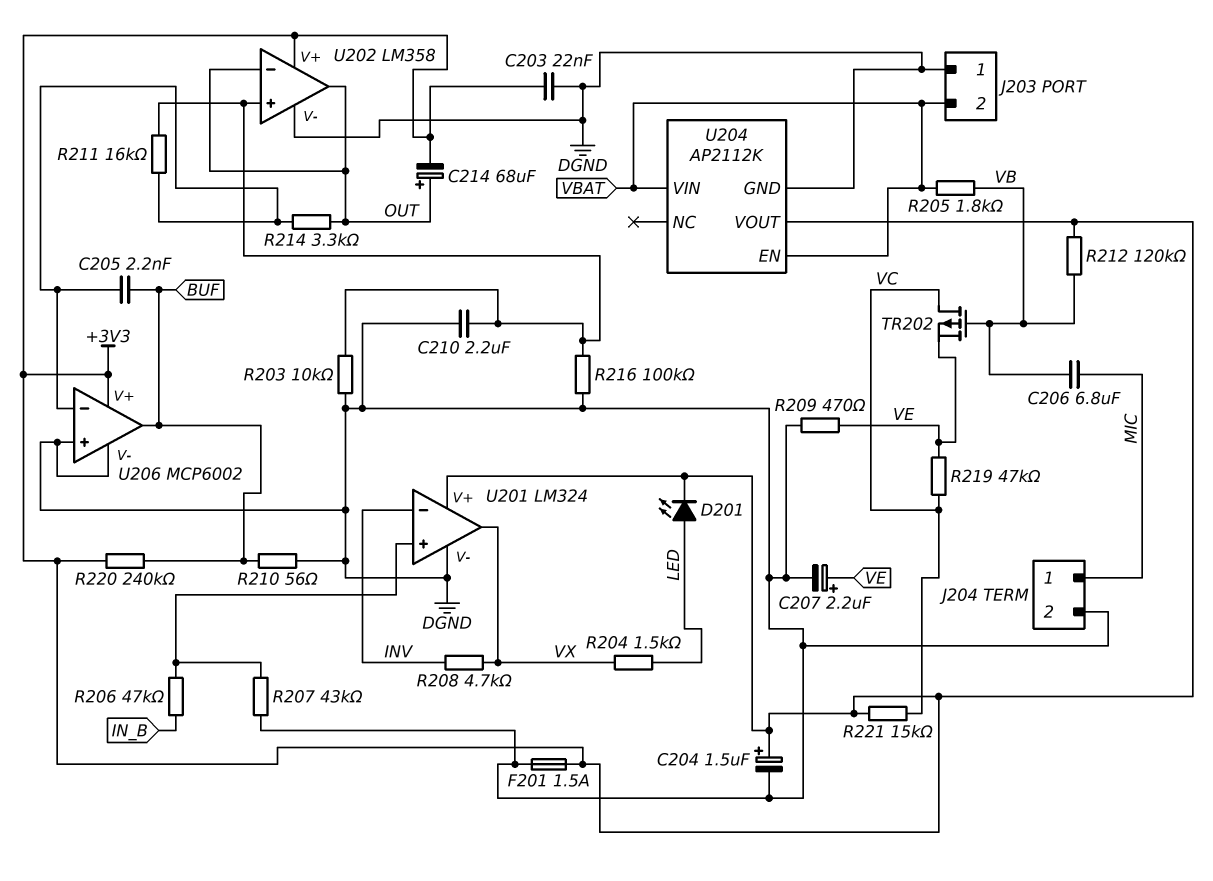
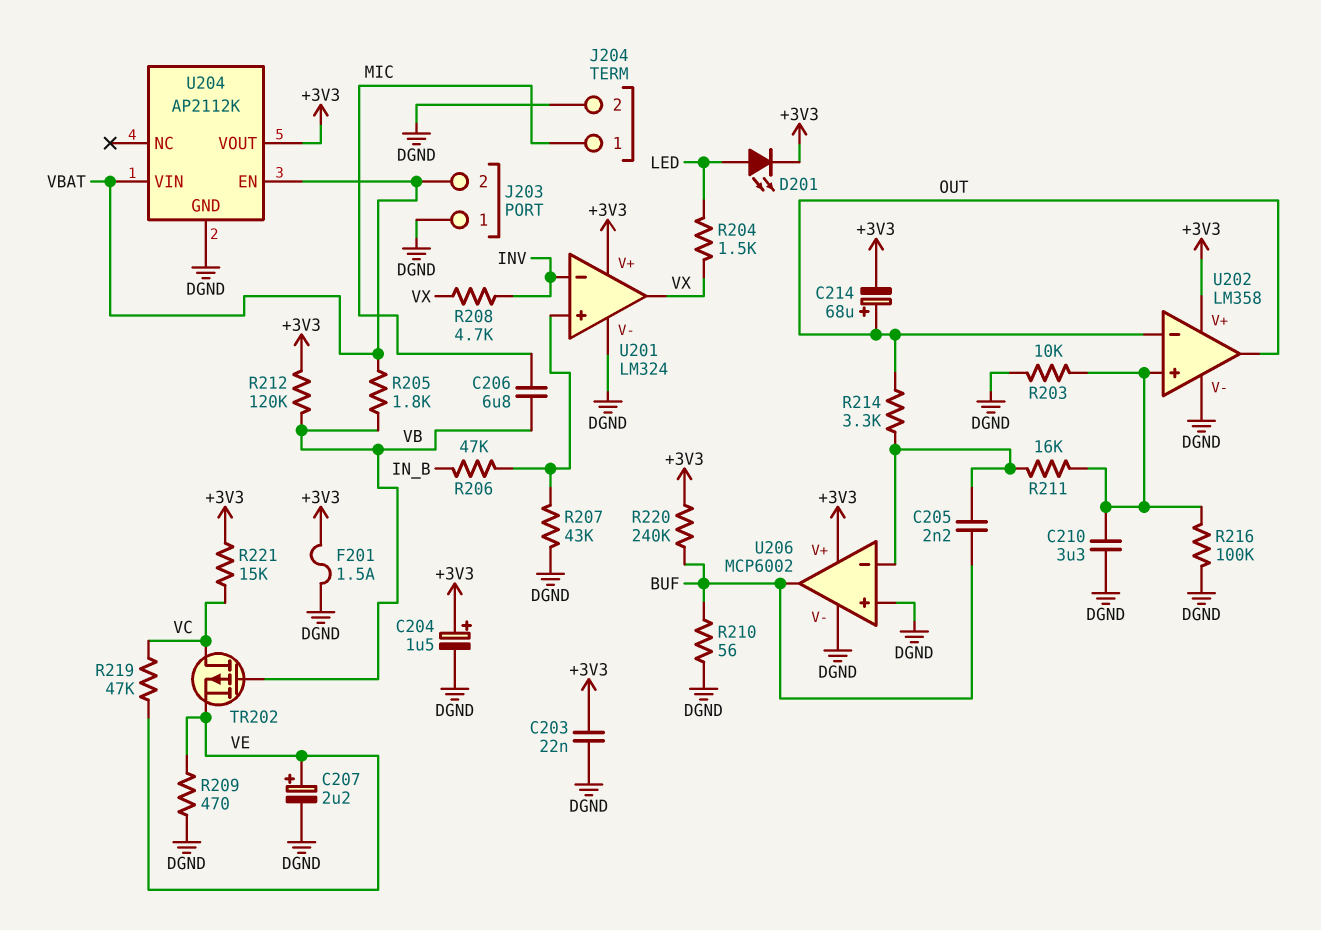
C210: 2.2uF (DGND, U202/in+) -> 3.3uF (DGND, U202/in+)

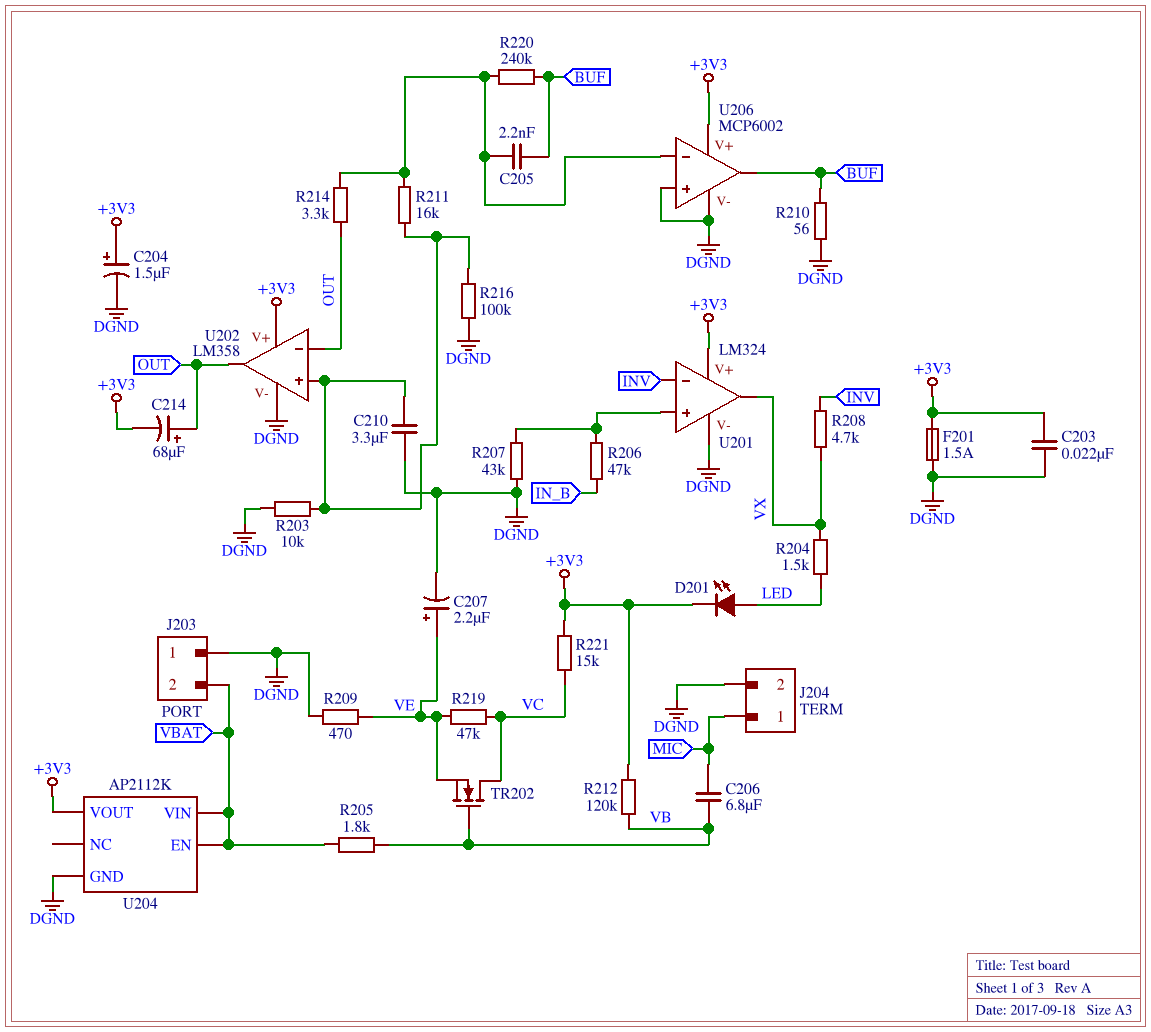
R220: 240k (+3V3, BUF) -> 240k (BUF, U206/in-)
TR202: PMOS (G VB, D VC, S VE) -> NMOS (G VB, D VC, S VE)

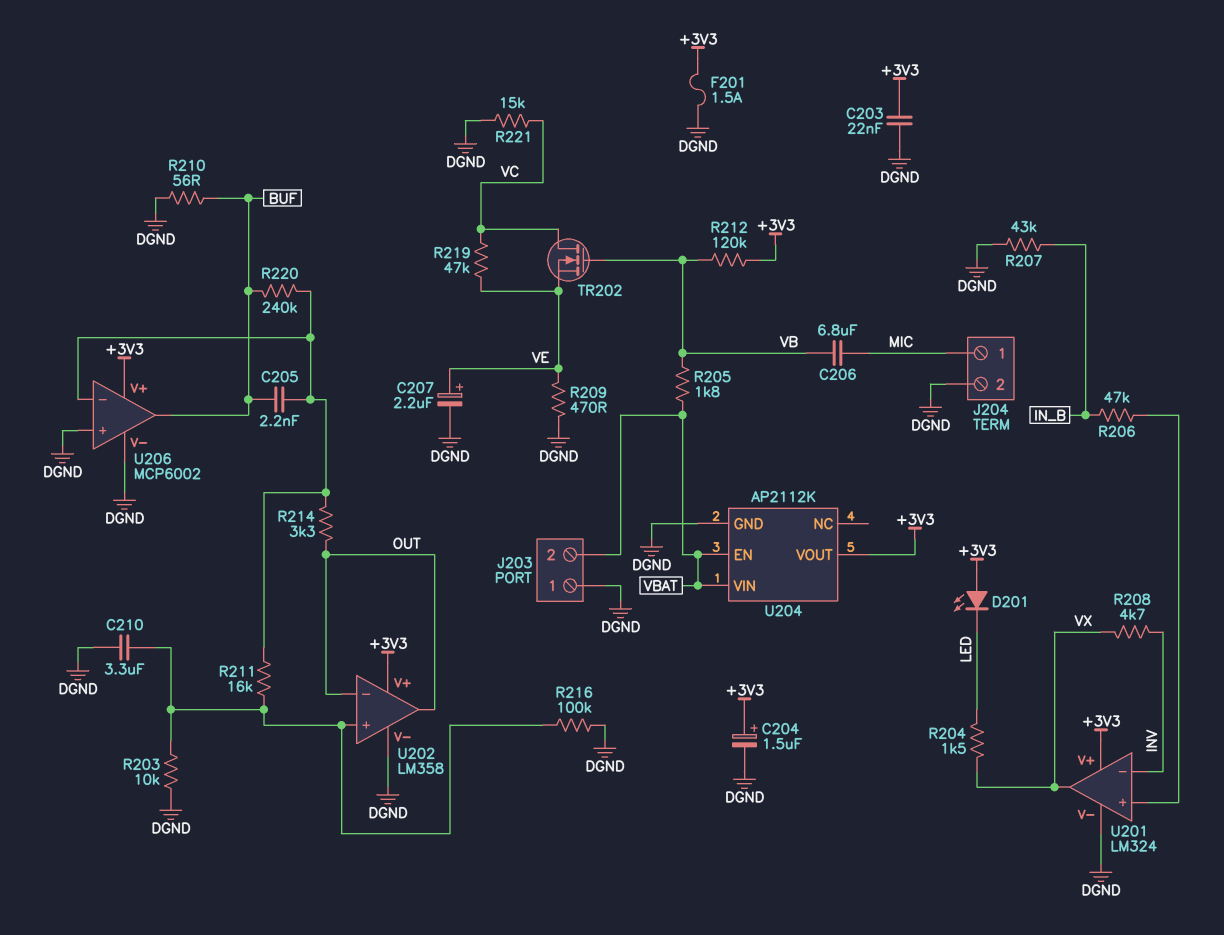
C214: 68uF (plus OUT, minus +3V3) -> none
D201: LED (A LED, K +3V3) -> LED (A +3V3, K LED)
R207: 43k (DGND, U201/in+) -> 43k (DGND, IN_B)
R221: 15k (+3V3, VC) -> 15k (DGND, VC)

